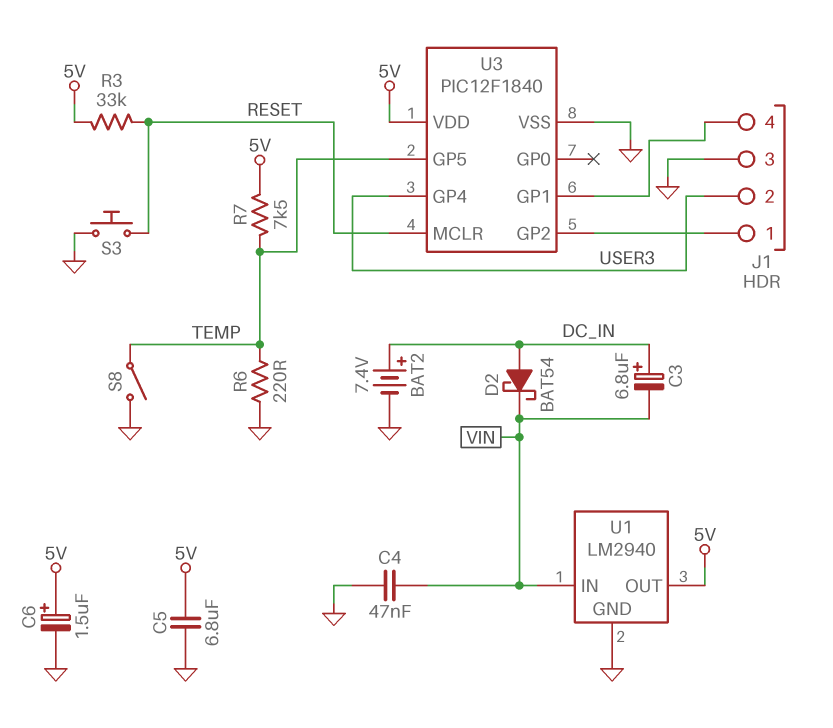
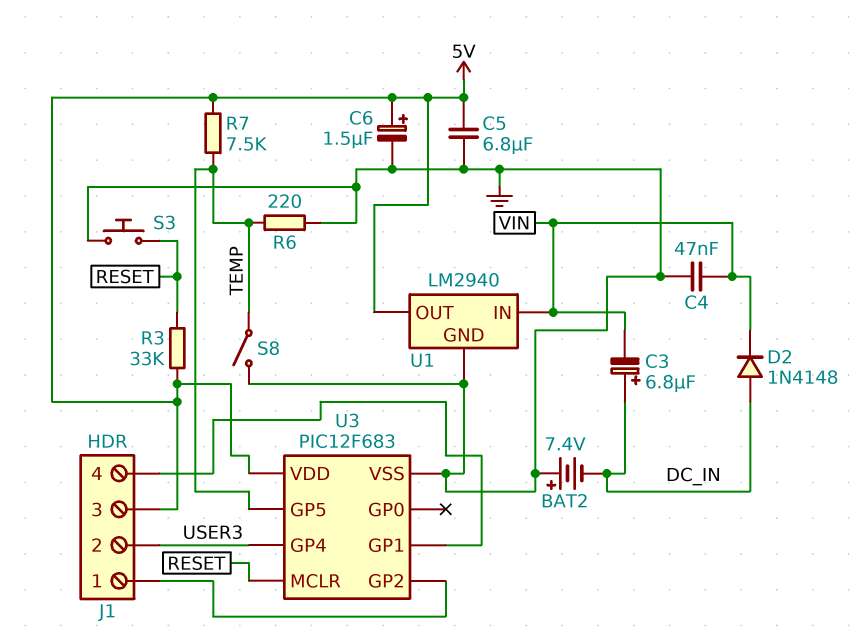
BAT2: 7.4V (plus DC_IN, minus GND) -> 7.4V (plus GND, minus DC_IN)
D2: schottky BAT54 (A DC_IN, K VIN) -> diode 1N4148 (A DC_IN, K VIN)
J1 pin 3: GND -> 5V
U3: PIC12F1840 -> PIC12F683

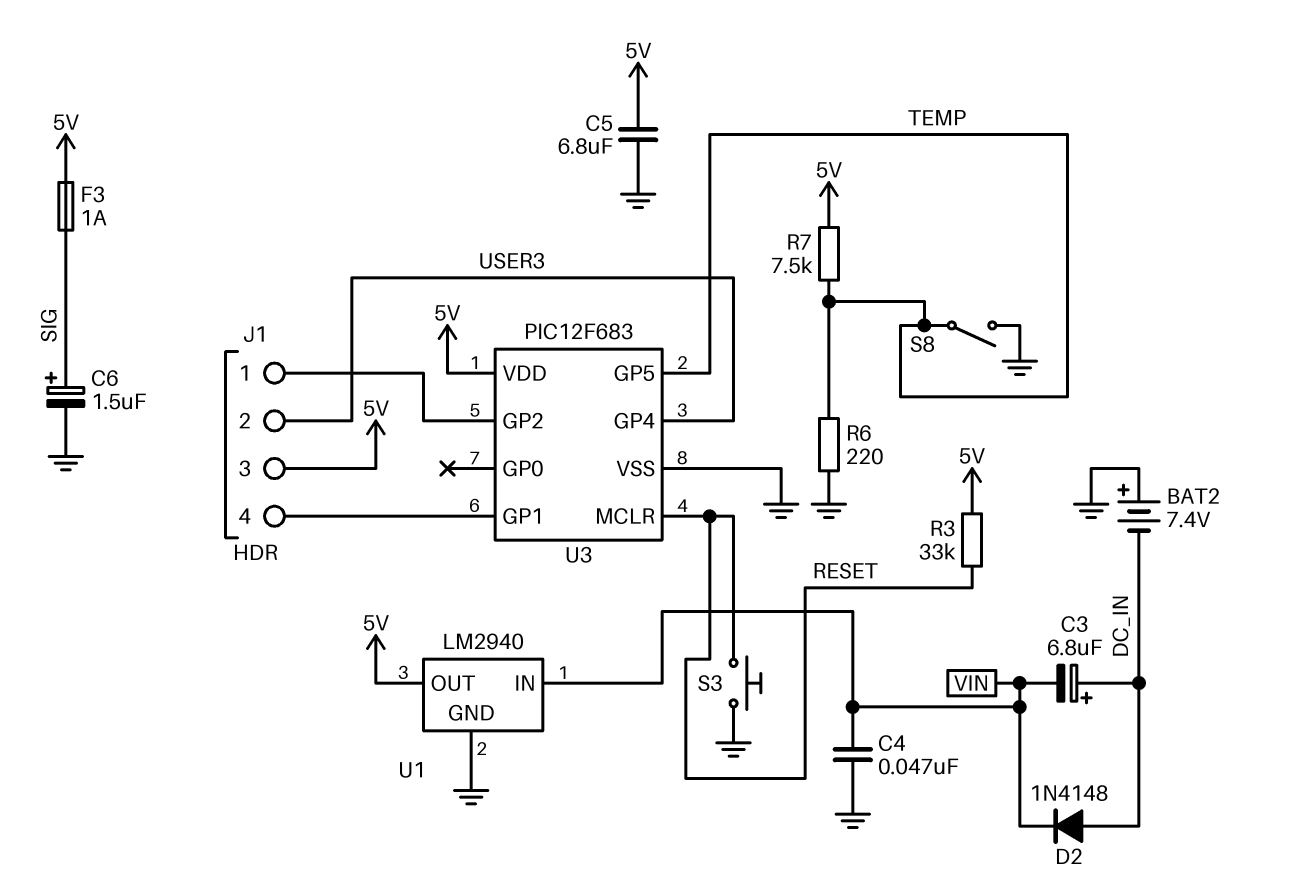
C6: 1.5uF (plus 5V, minus GND) -> 1.5uF (plus SIG, minus GND)
F3: none -> 1A (5V, SIG)

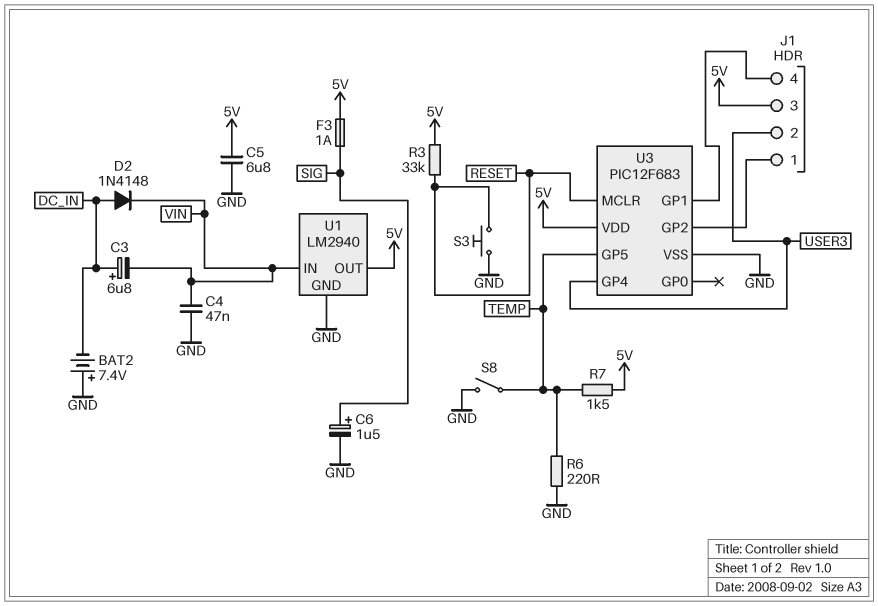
R7: 7.5k (5V, TEMP) -> 1.5k (5V, TEMP)

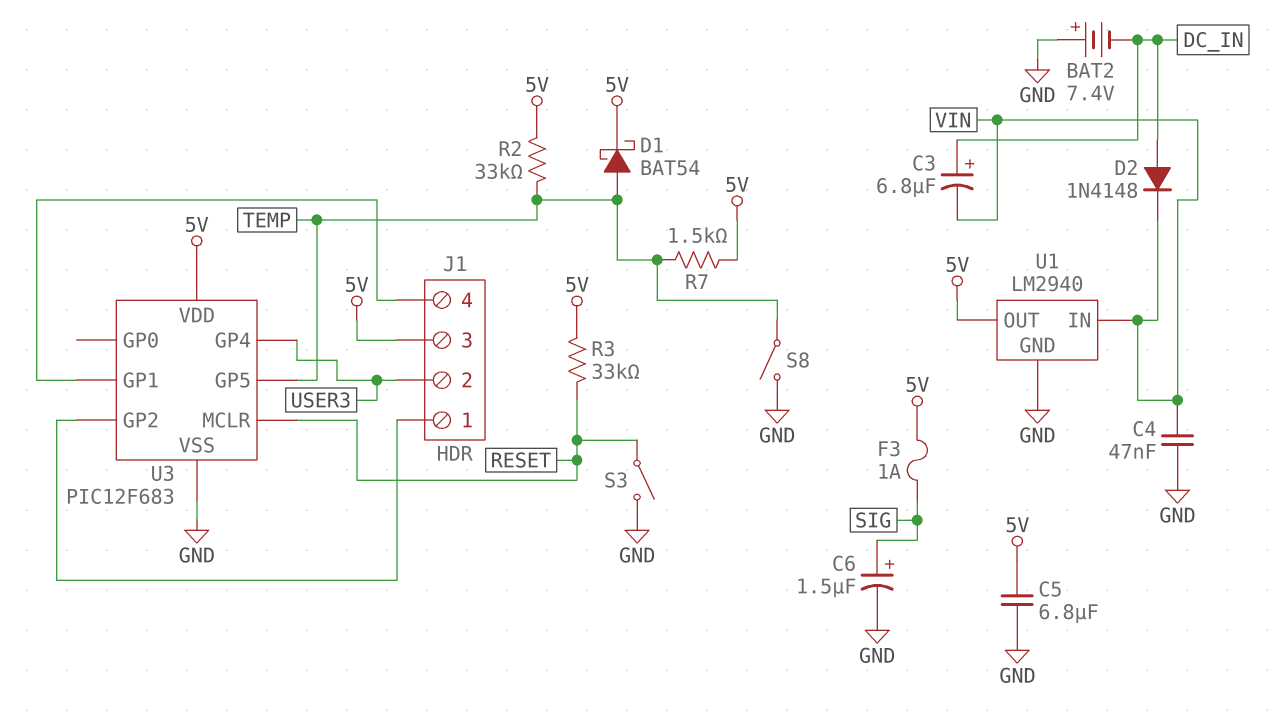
D1: none -> schottky BAT54 (A TEMP, K 5V)
R2: none -> 33k (5V, TEMP)
R6: 220 (GND, TEMP) -> none
S3: button (GND, RESET) -> switch (GND, RESET)

